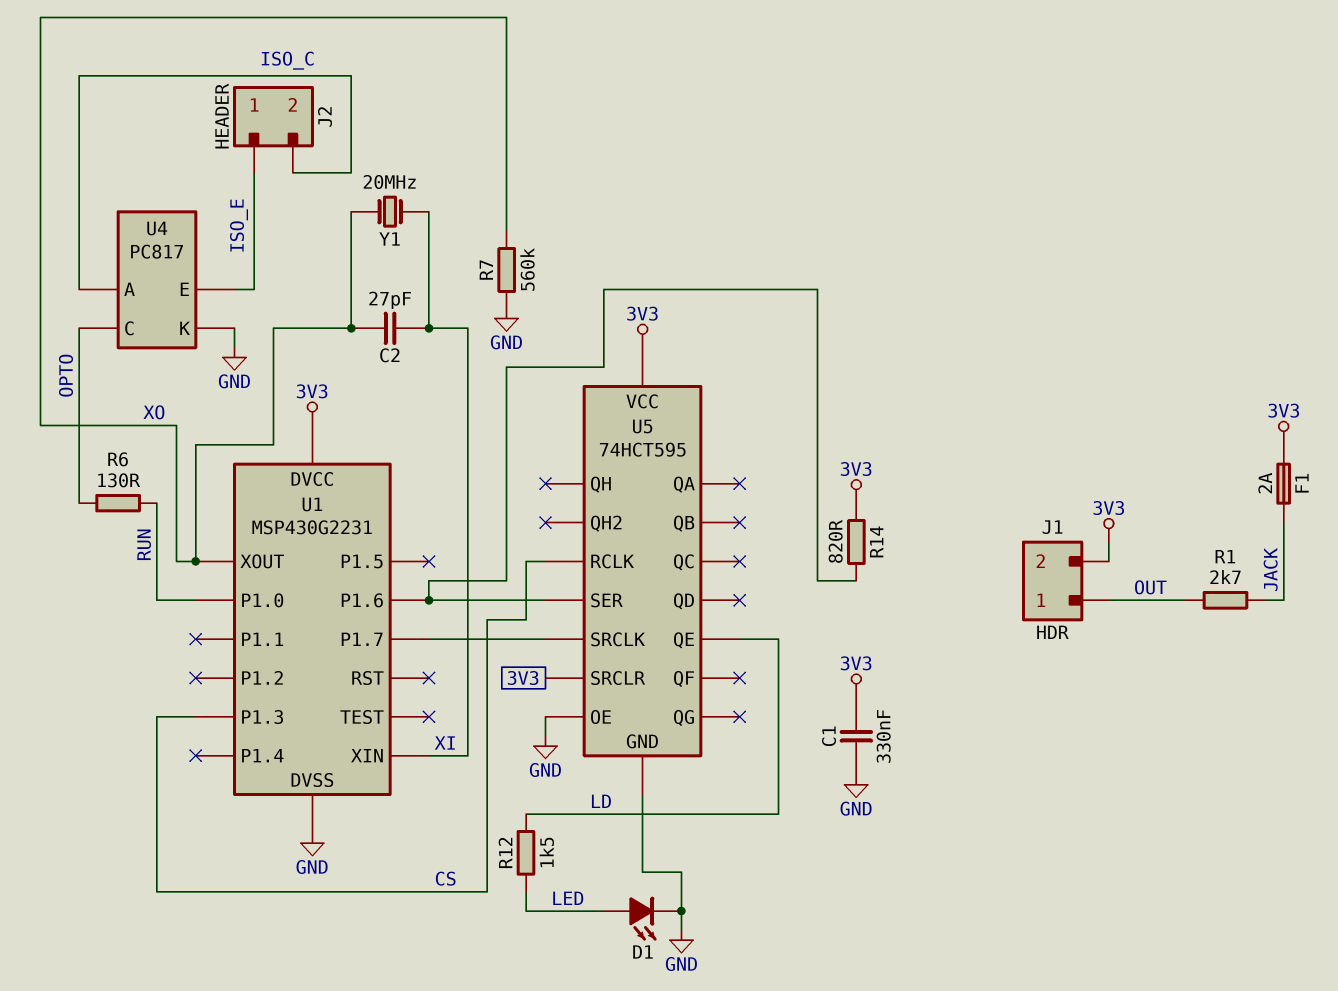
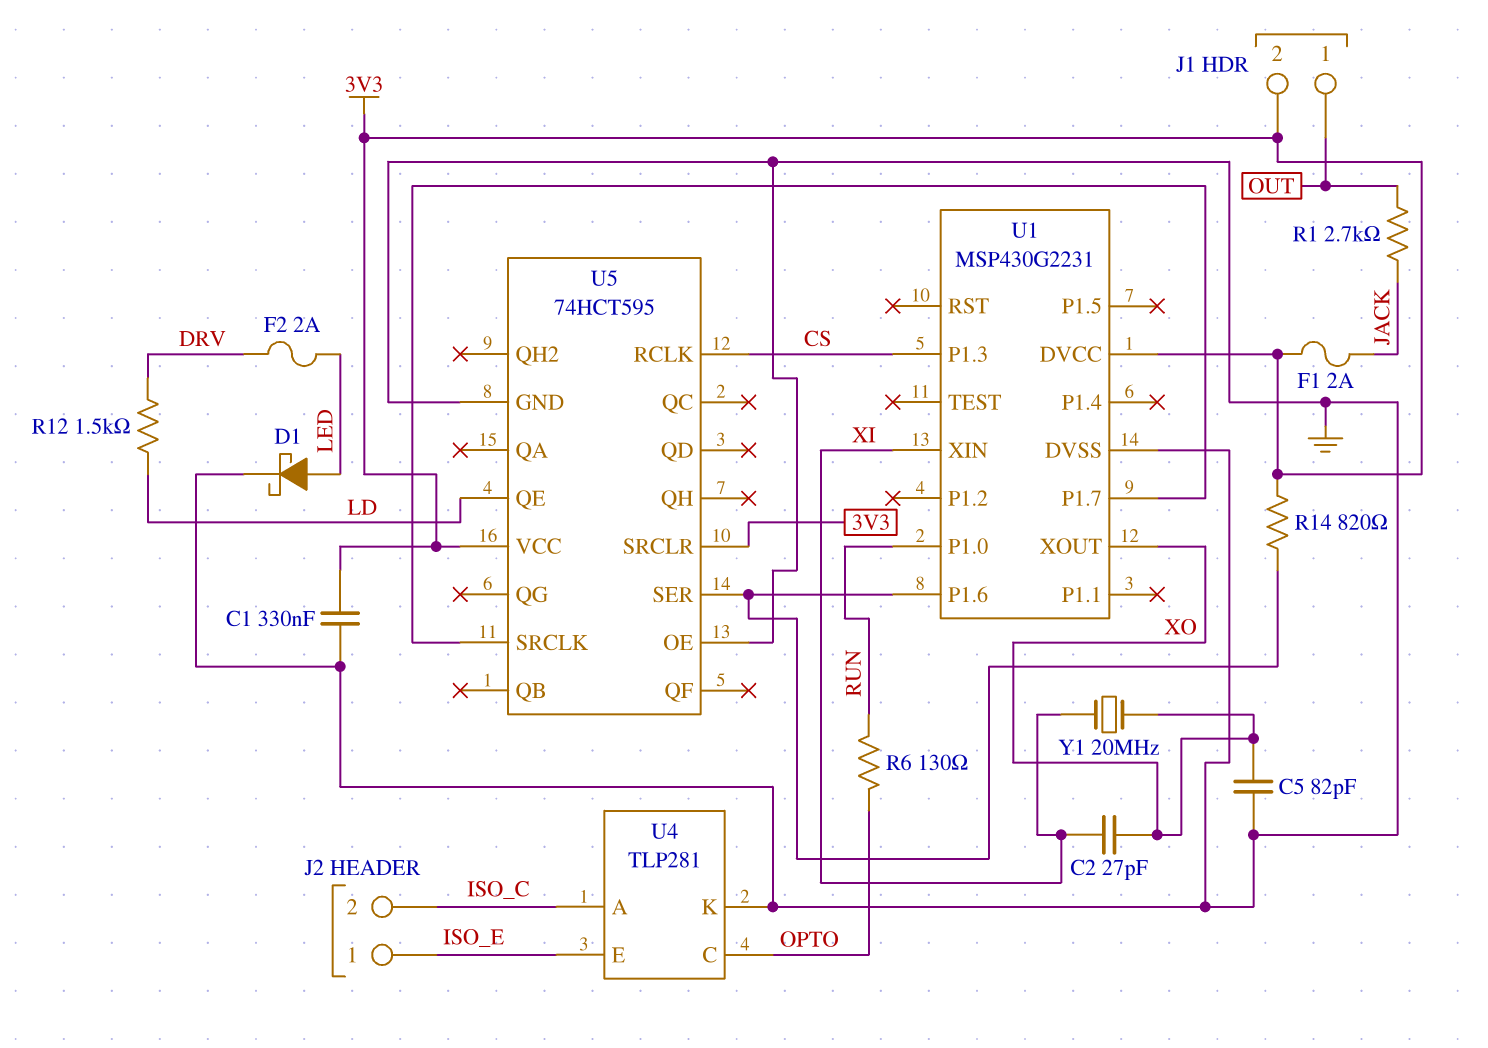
C5: none -> 82pF (GND, XO)
D1: LED (A LED, K GND) -> schottky (A LED, K GND)
F2: none -> 2A (DRV, LED)
R7: 560k (GND, XO) -> none
R12: 1.5k (LD, LED) -> 1.5k (DRV, LD)
U4: PC817 -> TLP281

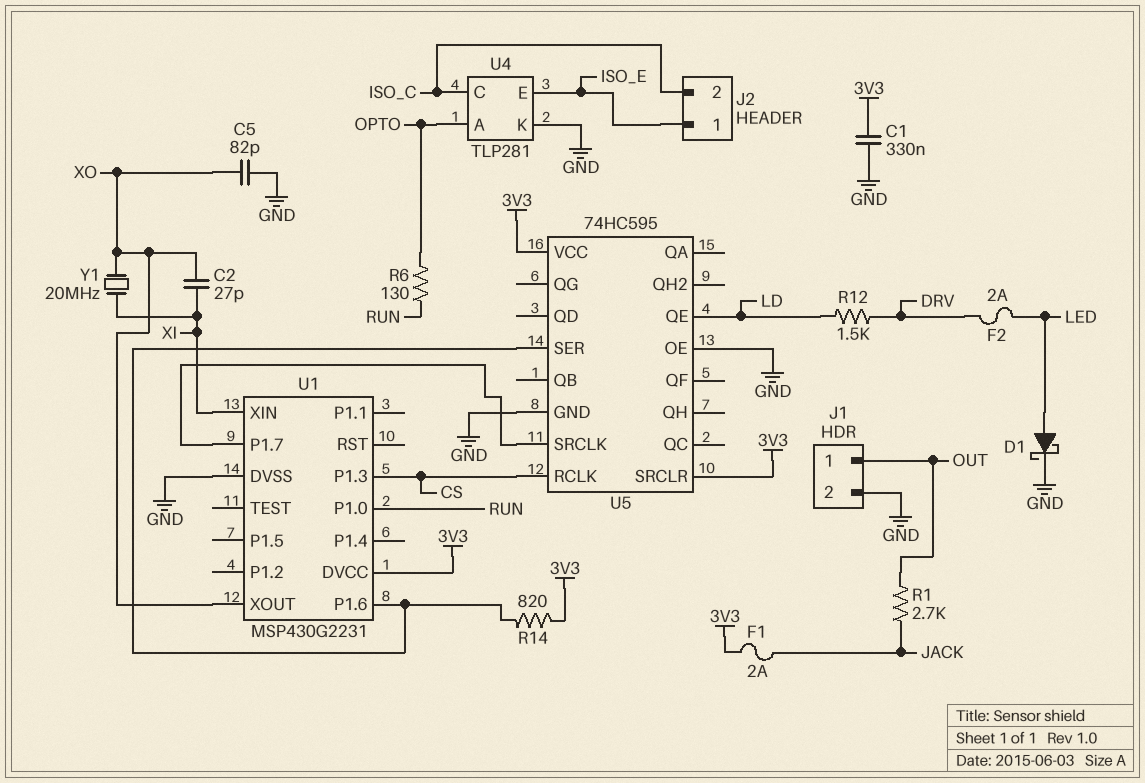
J1 pin 2: 3V3 -> GND
U4 pin A: ISO_C -> OPTO
U4 pin C: OPTO -> ISO_C
U5: 74HCT595 -> 74HC595

